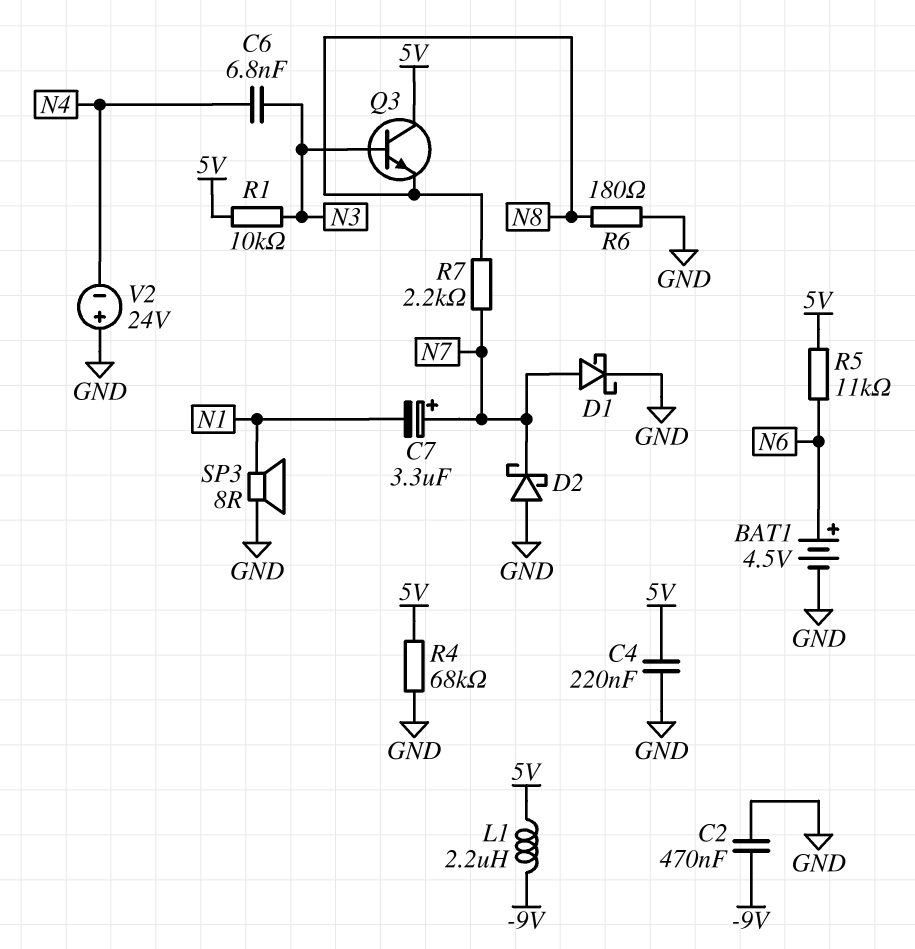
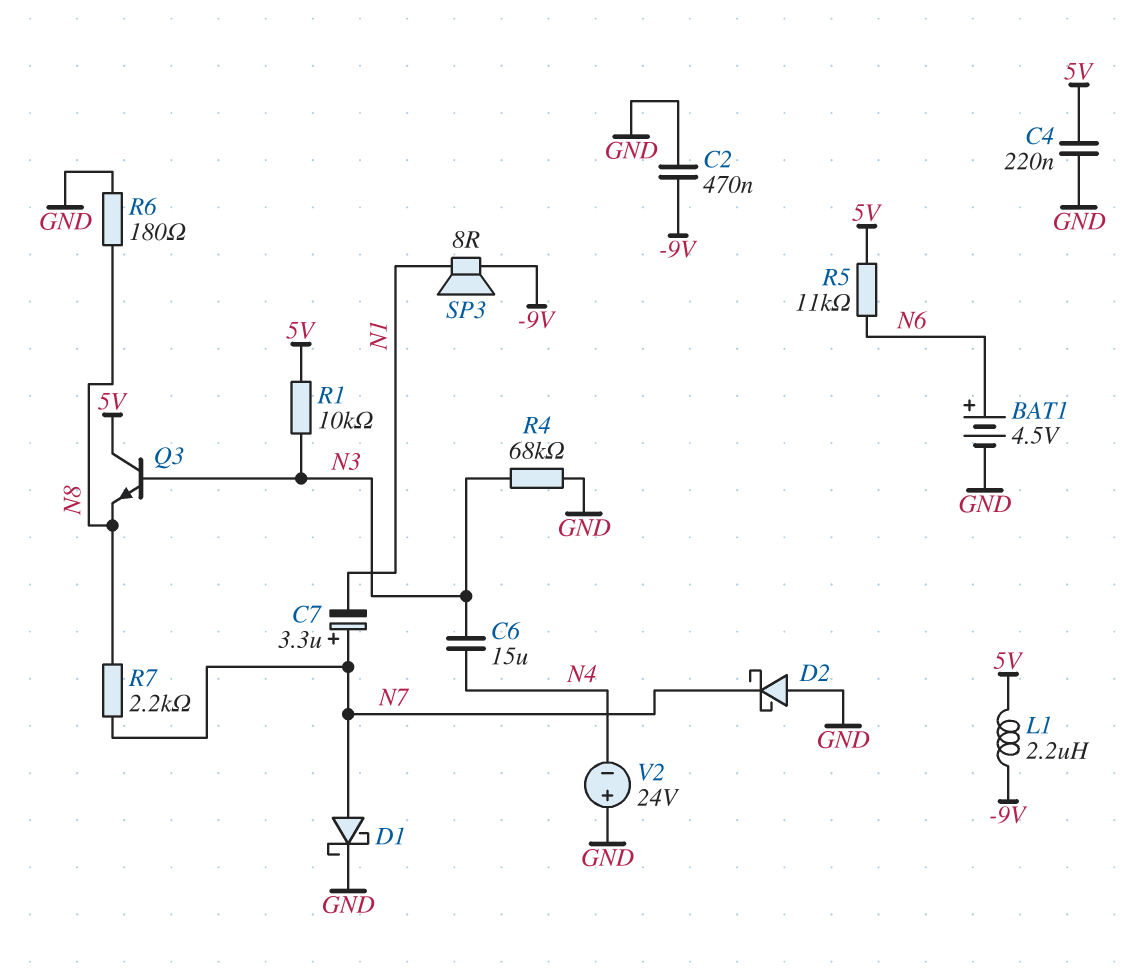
C6: 6.8nF (N3, N4) -> 15uF (N3, N4)
R4: 68k (5V, GND) -> 68k (GND, N3)
SP3: speaker 8R (GND, N1) -> speaker 8R (-9V, N1)

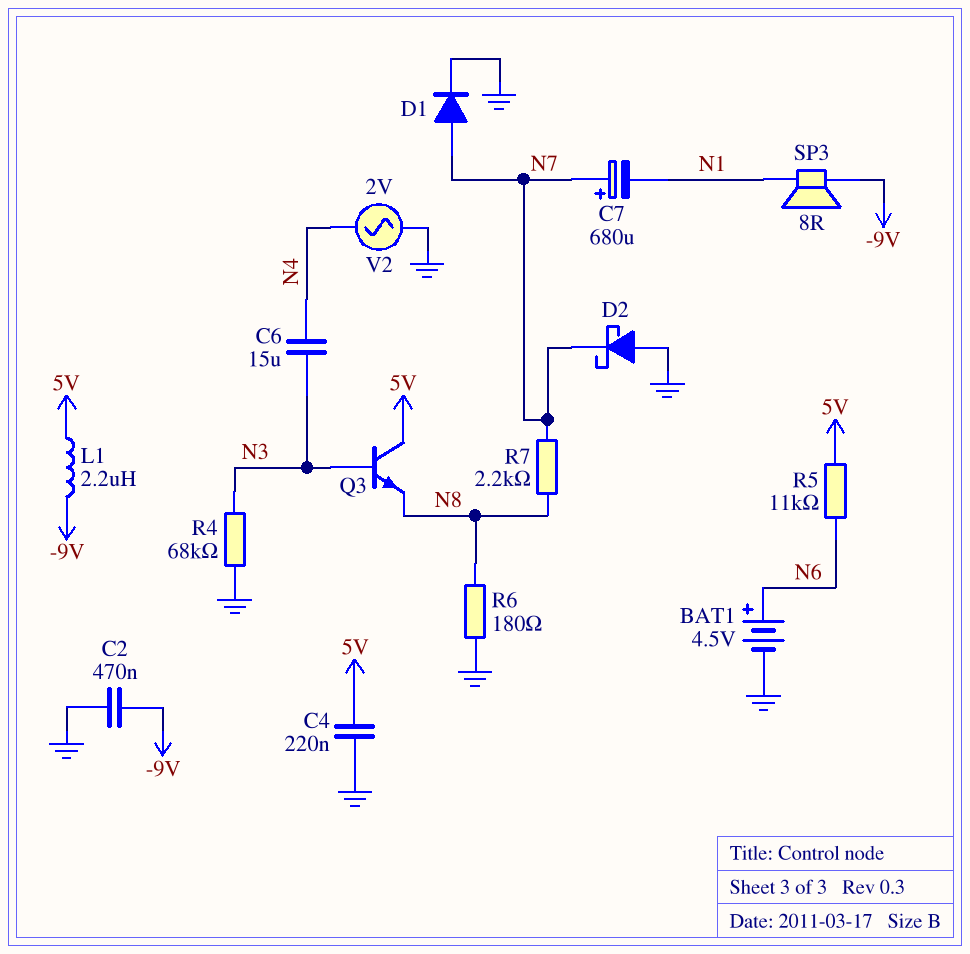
C7: 3.3uF (plus N7, minus N1) -> 680uF (plus N7, minus N1)
D1: schottky (A N7, K GND) -> diode (A N7, K GND)
R1: 10k (5V, N3) -> none
V2: 24V (plus GND, minus N4) -> AC 2V (GND, N4)

